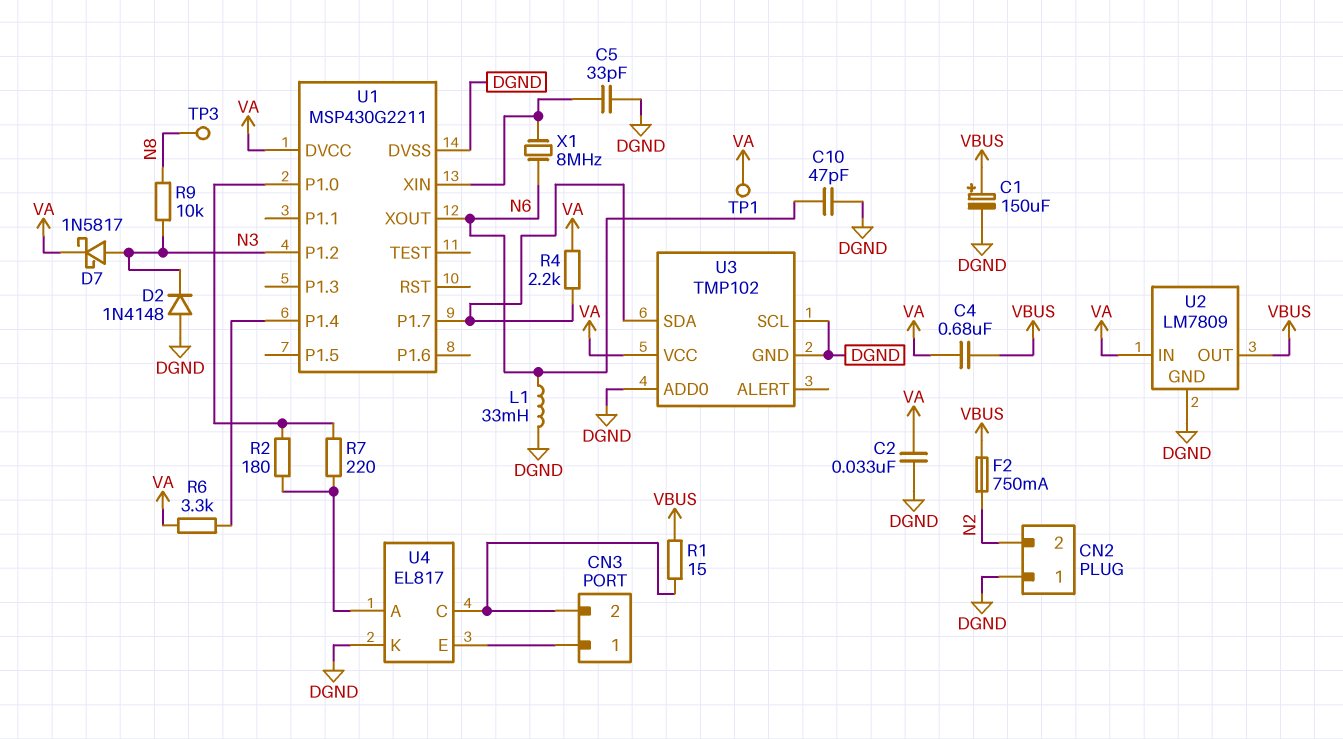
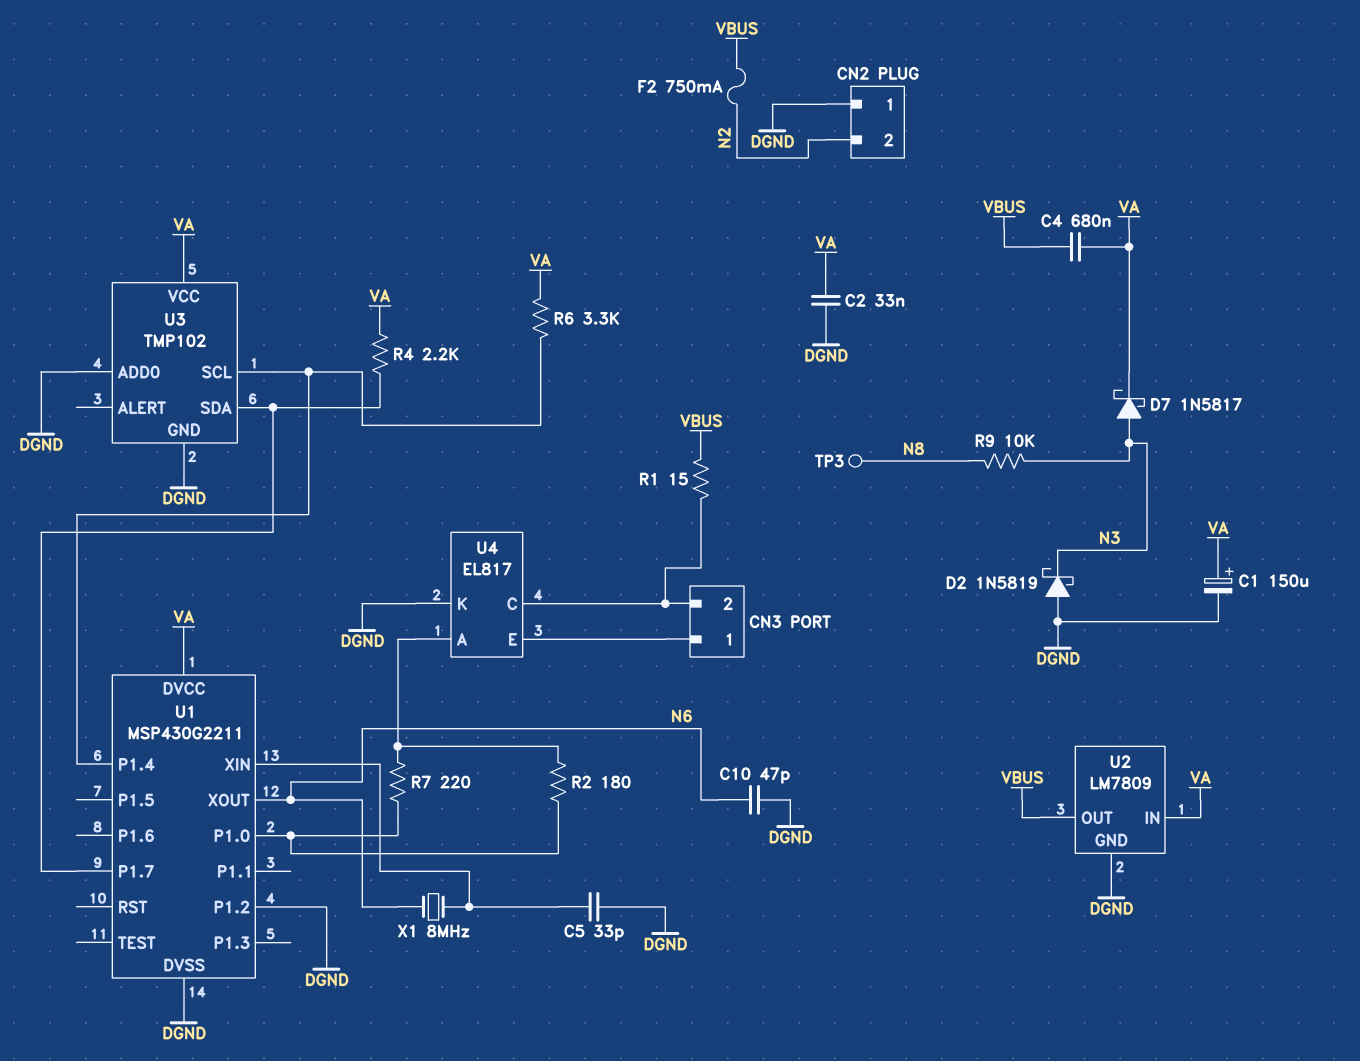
C1: 150uF (plus VBUS, minus DGND) -> 150uF (plus VA, minus DGND)
D2: diode 1N4148 (A DGND, K N3) -> schottky 1N5819 (A DGND, K N3)
L1: 33mH (DGND, N6) -> none
TP1: test point (VA) -> none
U1 pin P1.2: N3 -> DGND
U3 pin SCL: DGND -> U1/P1.4

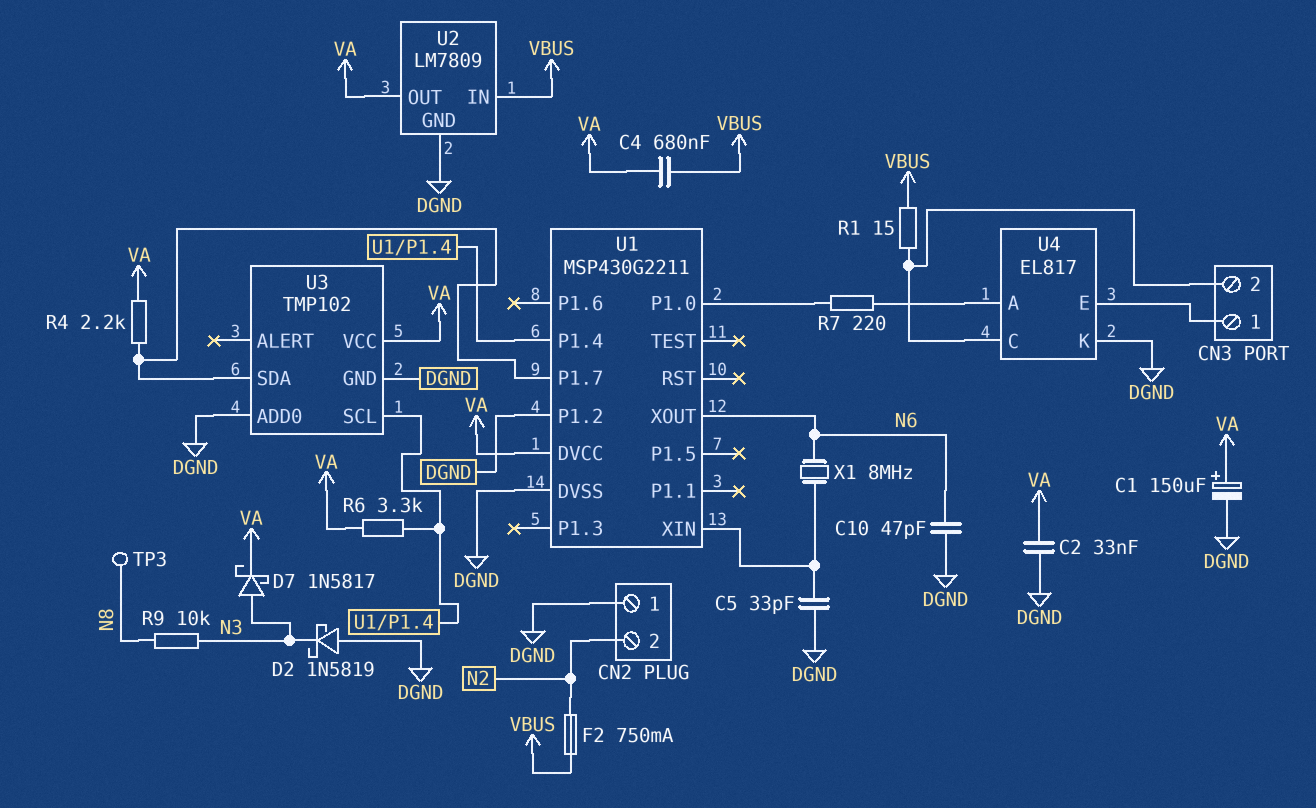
R2: 180 (U1/P1.0, U4/A) -> none
U2 pin IN: VA -> VBUS
U2 pin OUT: VBUS -> VA

